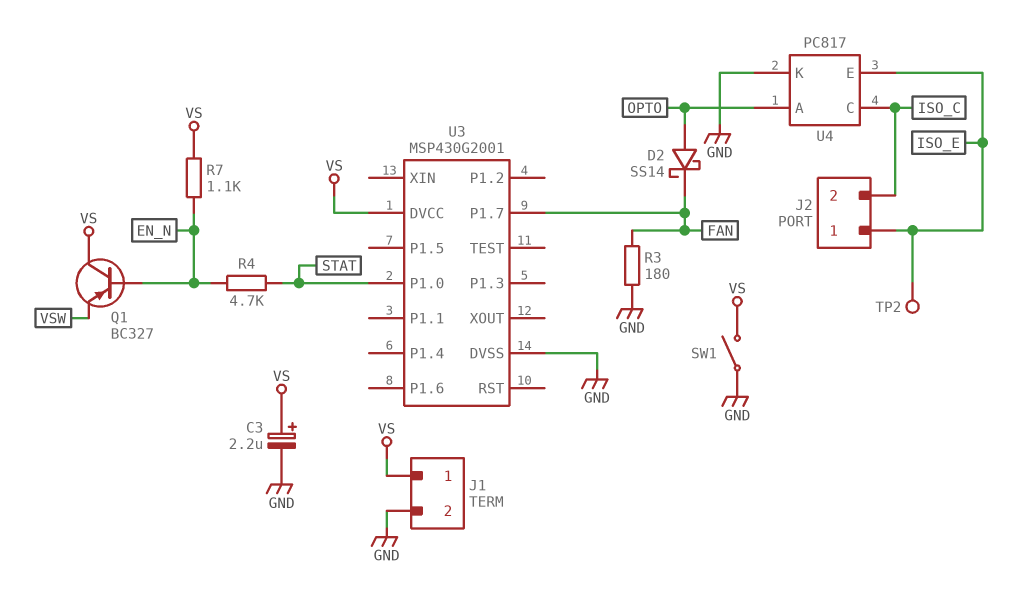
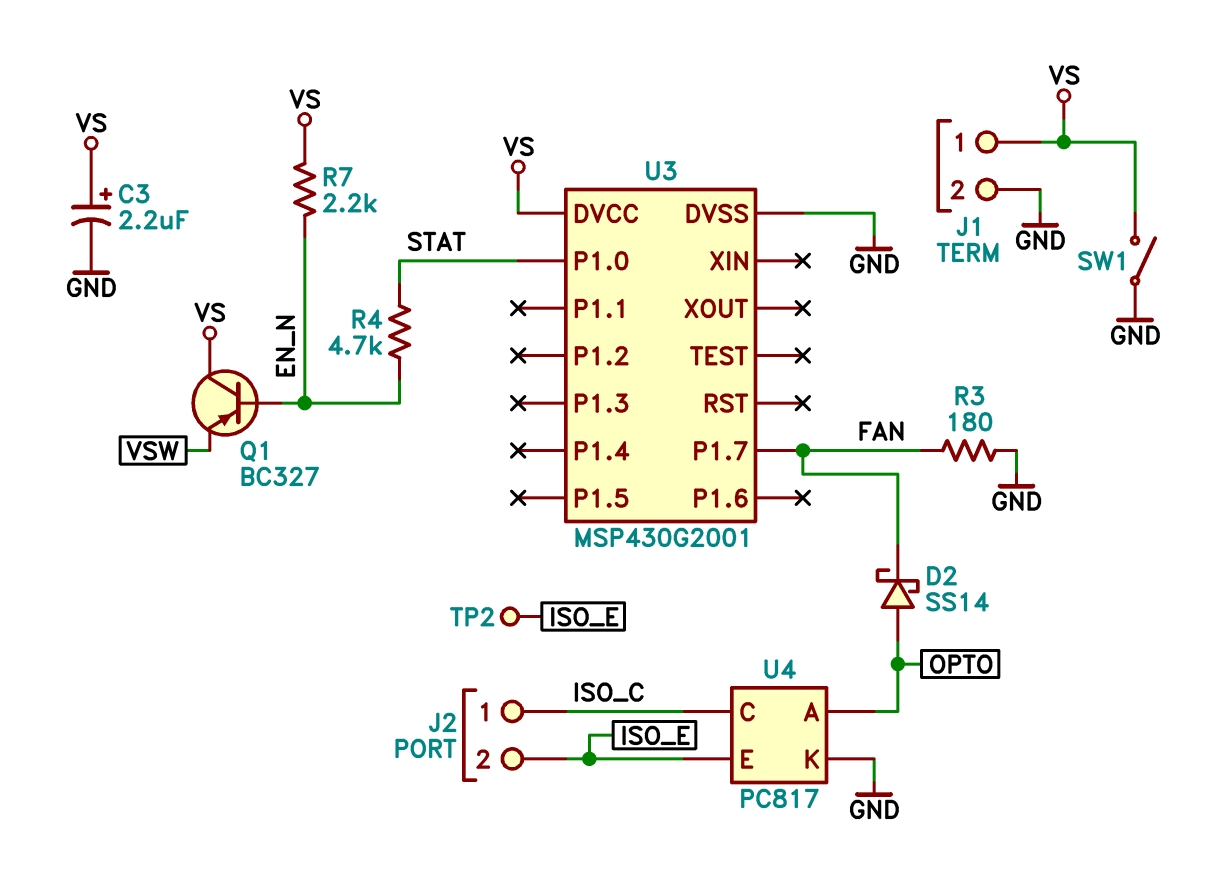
J2 pin 1: ISO_E -> ISO_C
J2 pin 2: ISO_C -> ISO_E
R7: 1.1k (EN_N, VS) -> 2.2k (EN_N, VS)

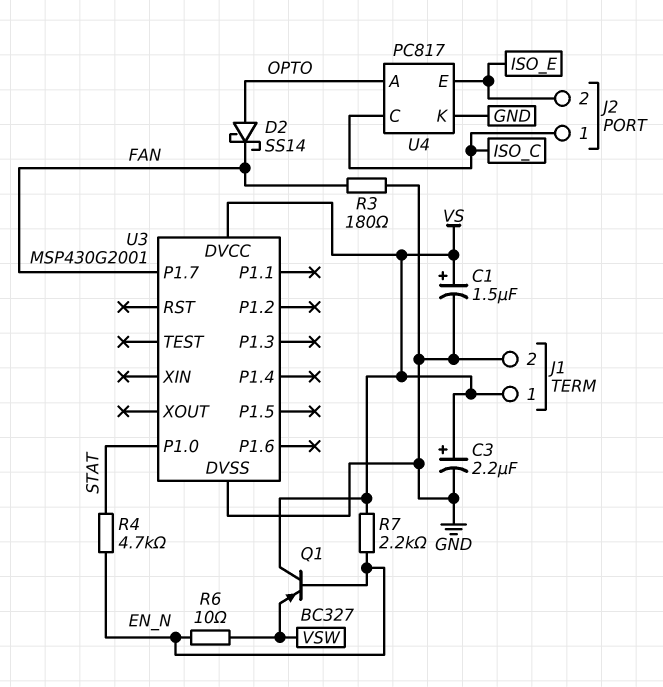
C1: none -> 1.5uF (plus VS, minus GND)
R6: none -> 10 (EN_N, VSW)
SW1: switch (GND, VS) -> none
TP2: test point (ISO_E) -> none

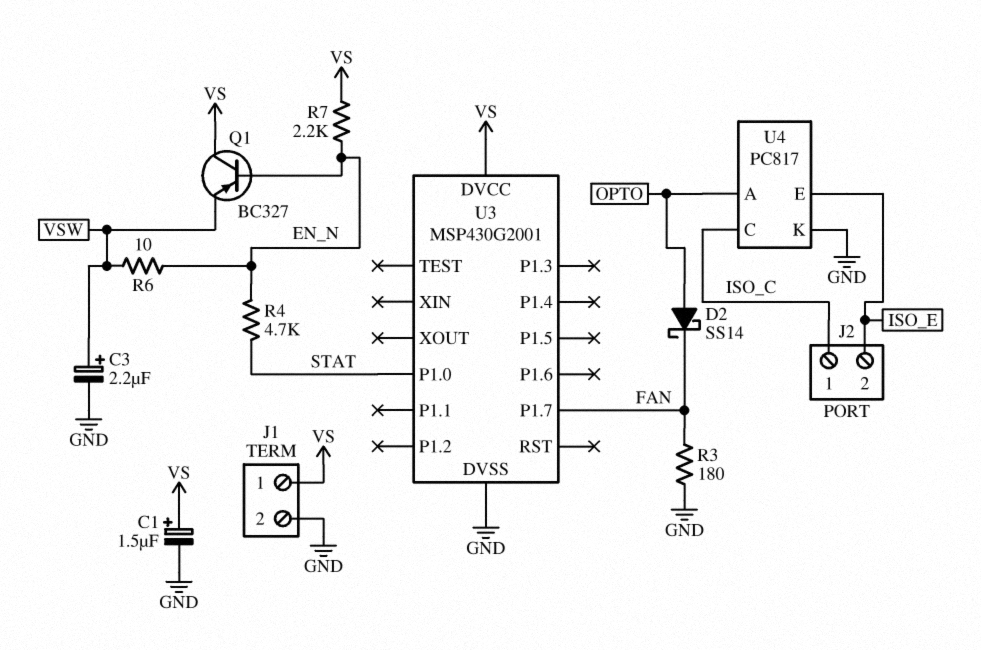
C3: 2.2uF (plus VS, minus GND) -> 2.2uF (plus VSW, minus GND)

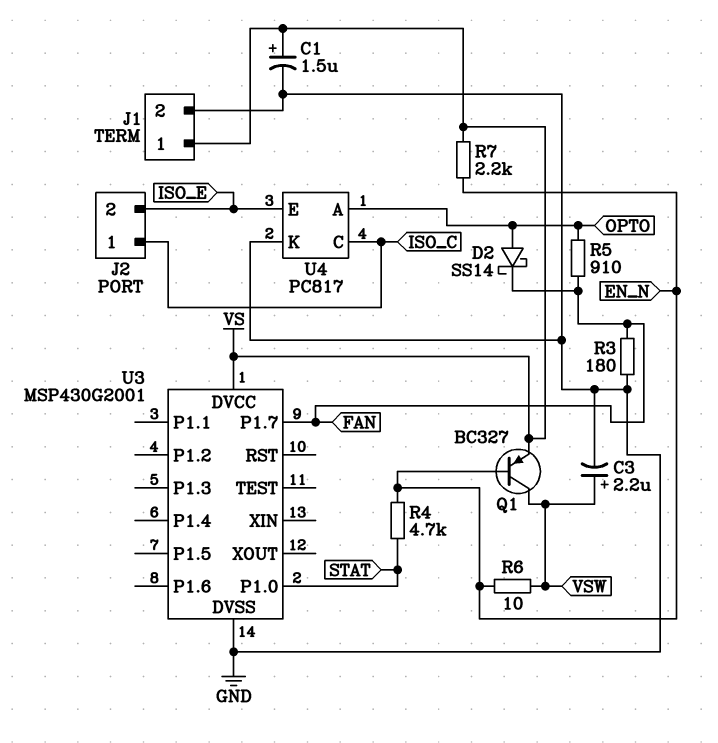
Q1: PNP BC327 (B EN_N, C VS, E VSW) -> PNP BC327 (B EN_N, C VSW, E VS)
R5: none -> 910 (FAN, OPTO)

